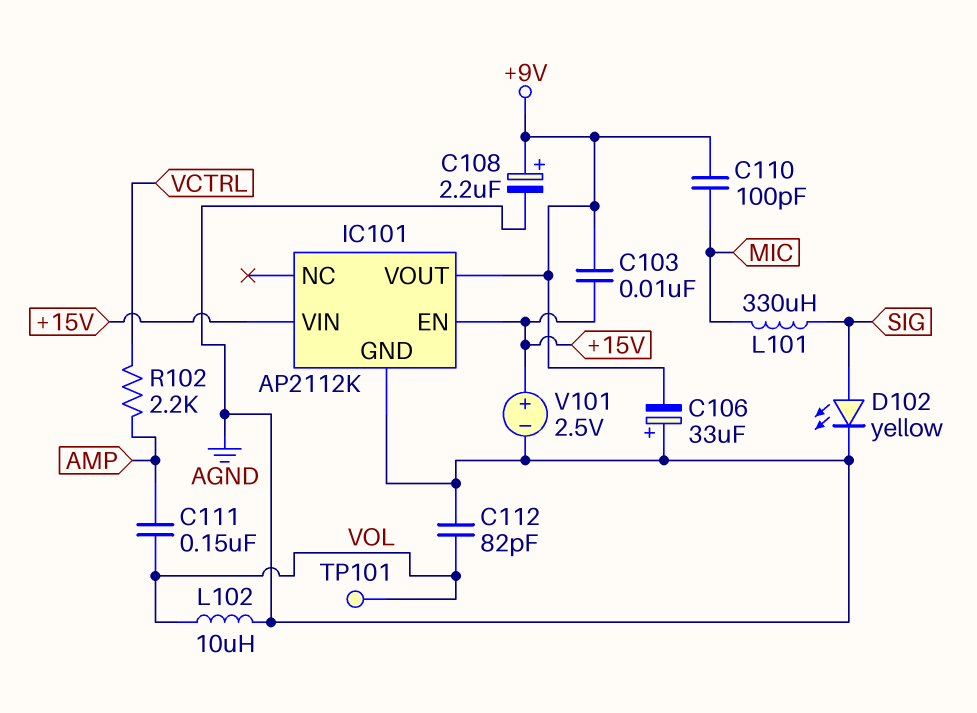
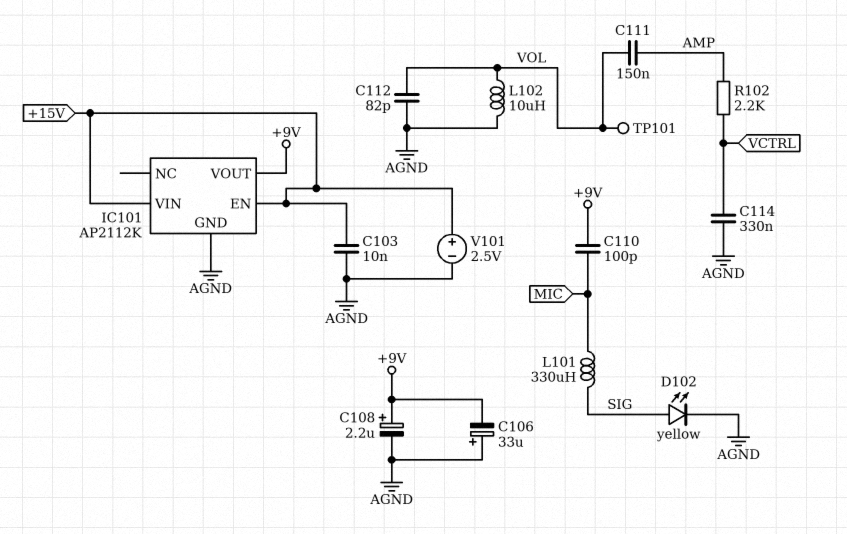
C103: 10nF (+9V, +15V) -> 10nF (+15V, AGND)
C114: none -> 330nF (AGND, VCTRL)

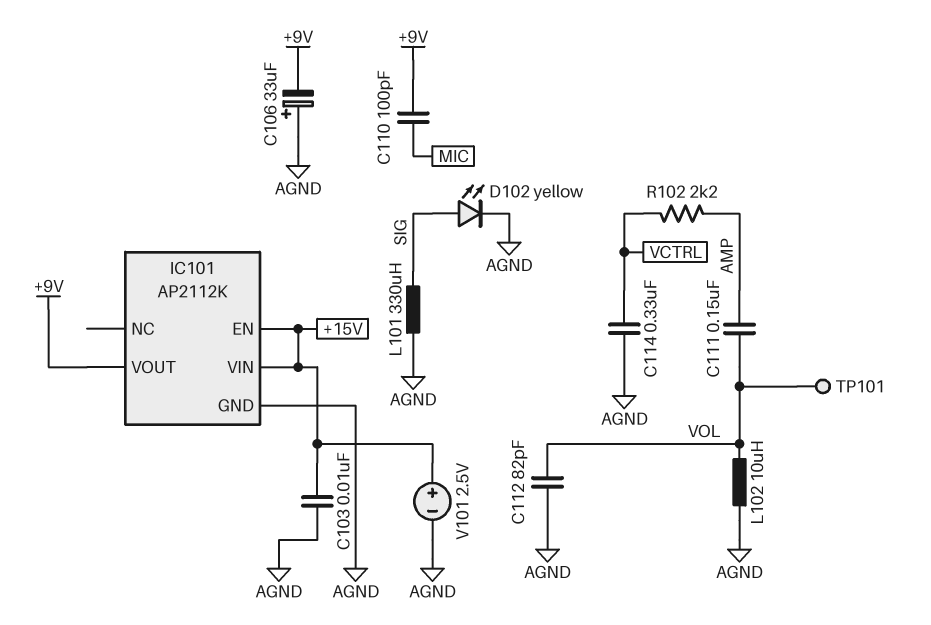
C108: 2.2uF (plus +9V, minus AGND) -> none
L101: 330uH (MIC, SIG) -> 330uH (AGND, SIG)

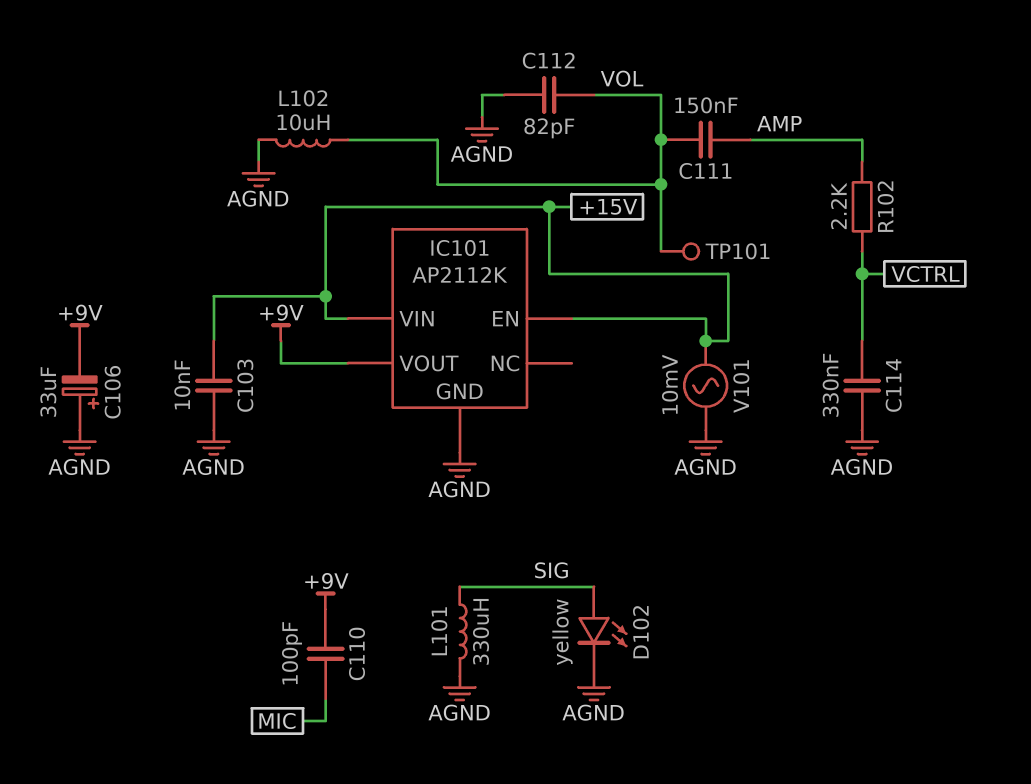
V101: 2.5V (plus +15V, minus AGND) -> AC 10mV (+15V, AGND)

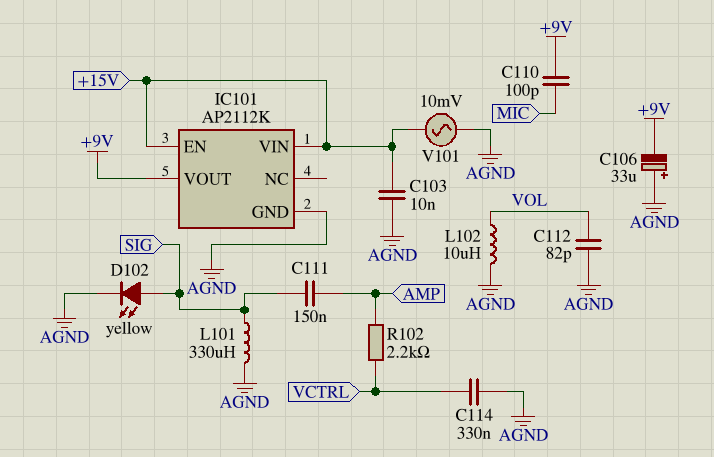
C111: 150nF (AMP, VOL) -> 150nF (AMP, SIG)
TP101: test point (VOL) -> none

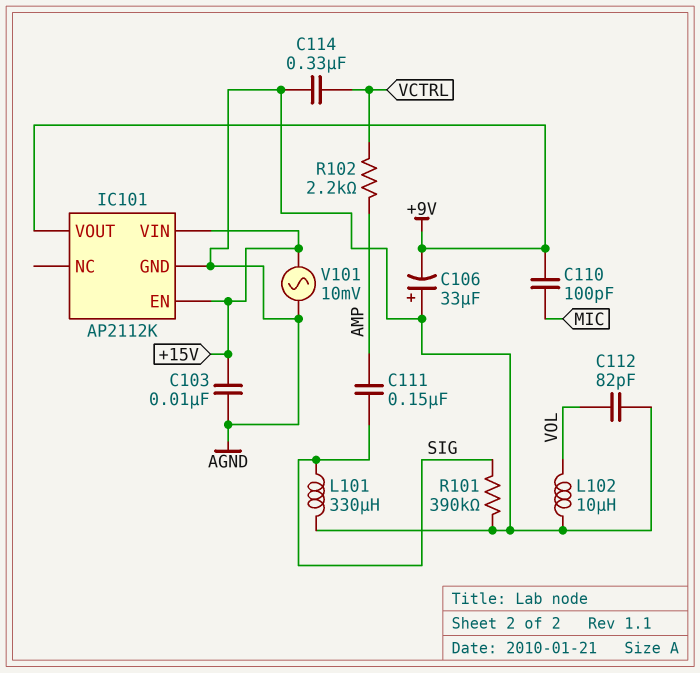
D102: LED yellow (A SIG, K AGND) -> none
R101: none -> 390k (AGND, SIG)

